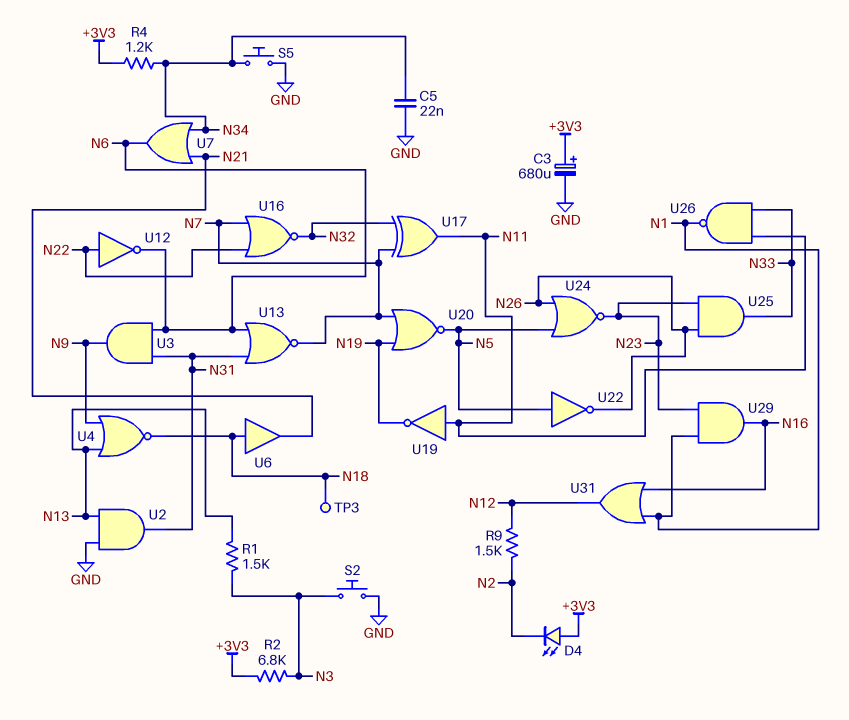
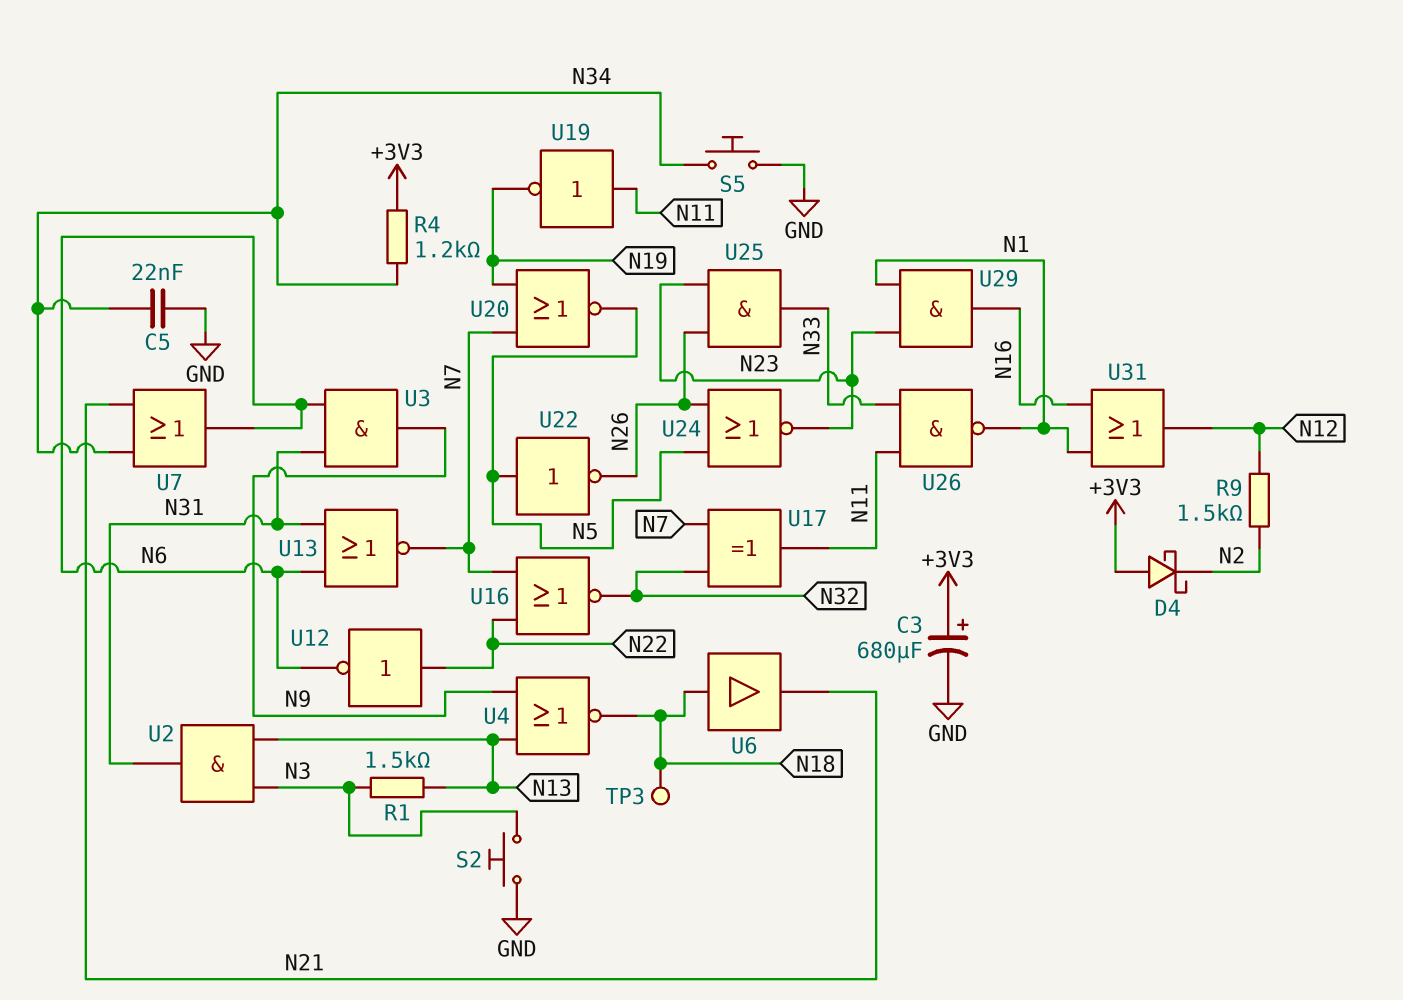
D4: LED (A +3V3, K N2) -> schottky (A +3V3, K N2)
R2: 6.8k (+3V3, N3) -> none
U2: AND (in GND, in N13, out N31) -> AND (in N3, in N13, out N31)

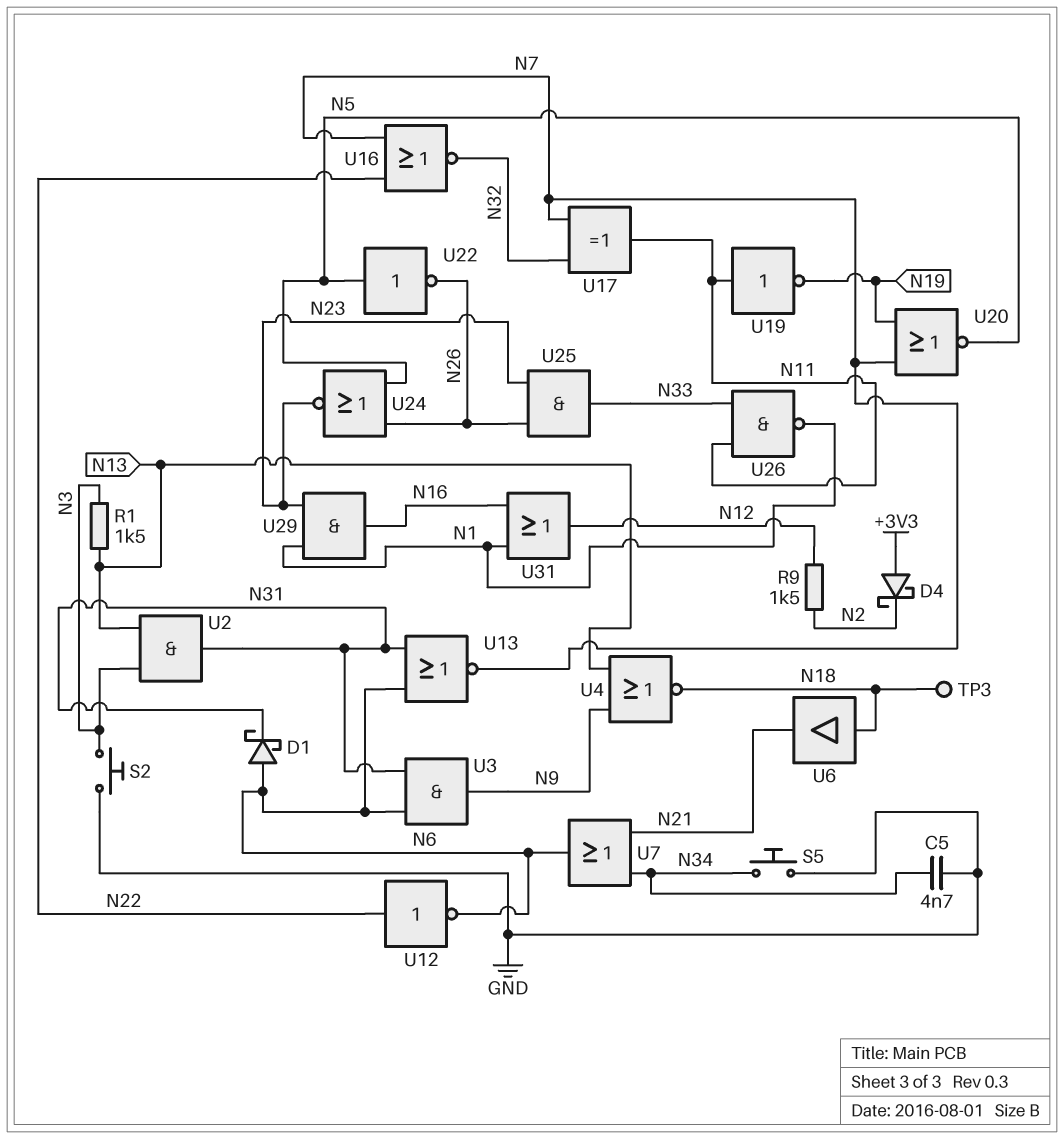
C3: 680uF (plus +3V3, minus GND) -> none
C5: 22nF (GND, N34) -> 4.7nF (GND, N34)
D1: none -> schottky (A N6, K N31)
R4: 1.2k (+3V3, N34) -> none

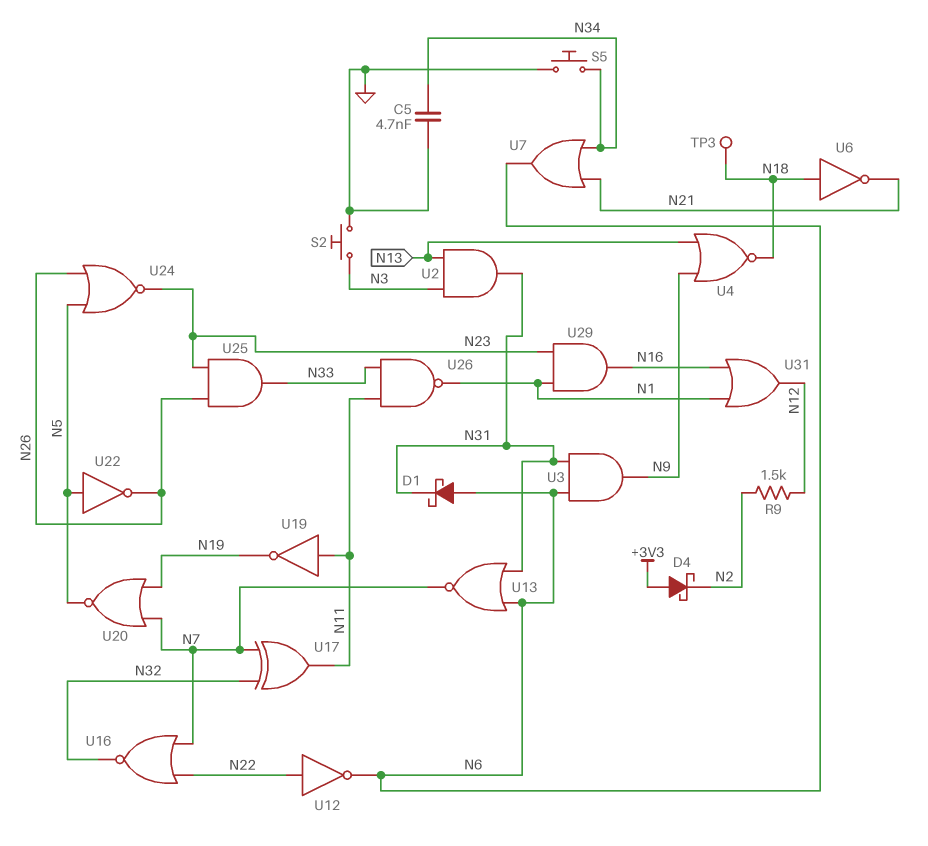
R1: 1.5k (N3, N13) -> none
U6: buffer (in N18, out N21) -> NOT (in N18, out N21)

